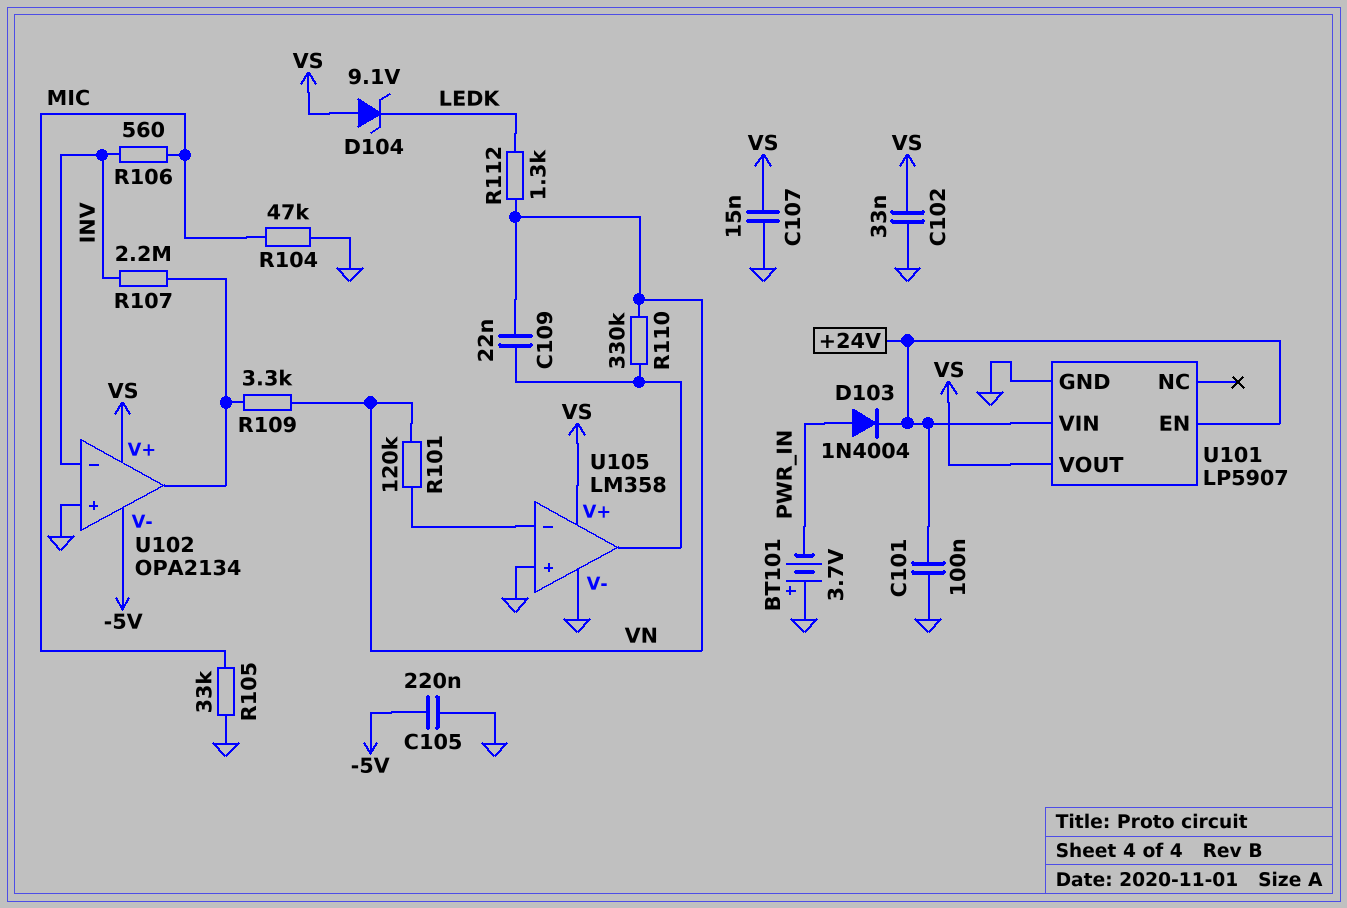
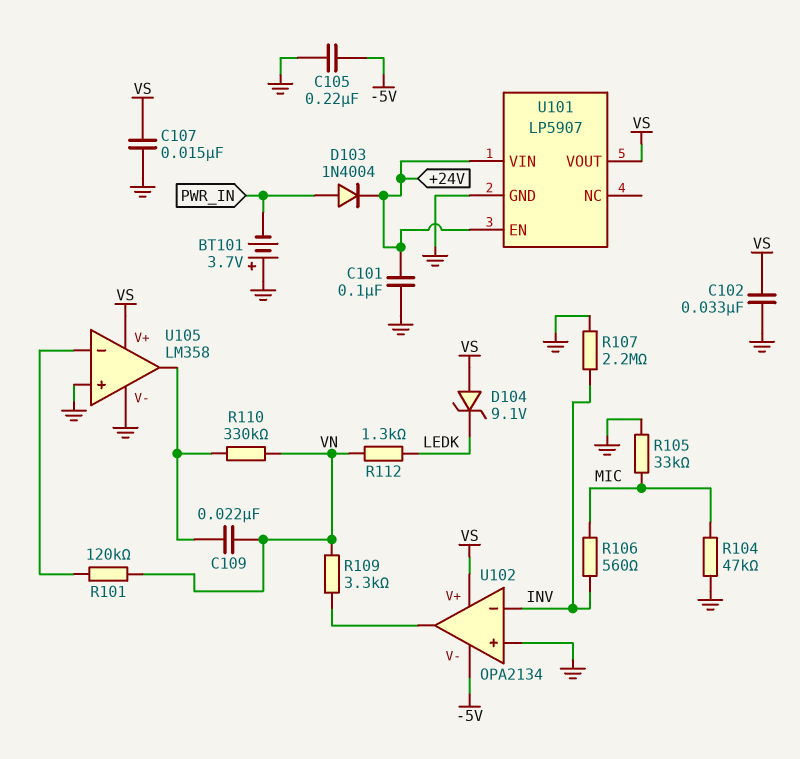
R107: 2.2M (INV, U102/out) -> 2.2M (GND, INV)

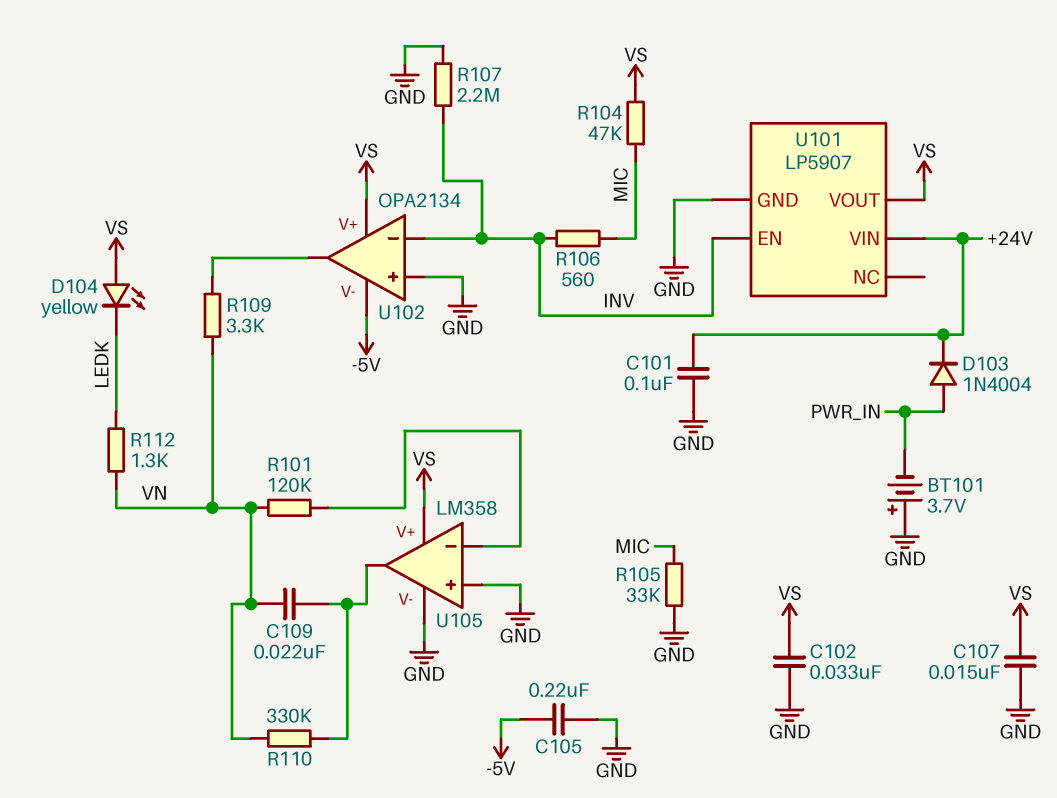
D104: zener 9.1V (A VS, K LEDK) -> LED yellow (A VS, K LEDK)
R104: 47k (GND, MIC) -> 47k (MIC, VS)
U101 pin EN: +24V -> INV

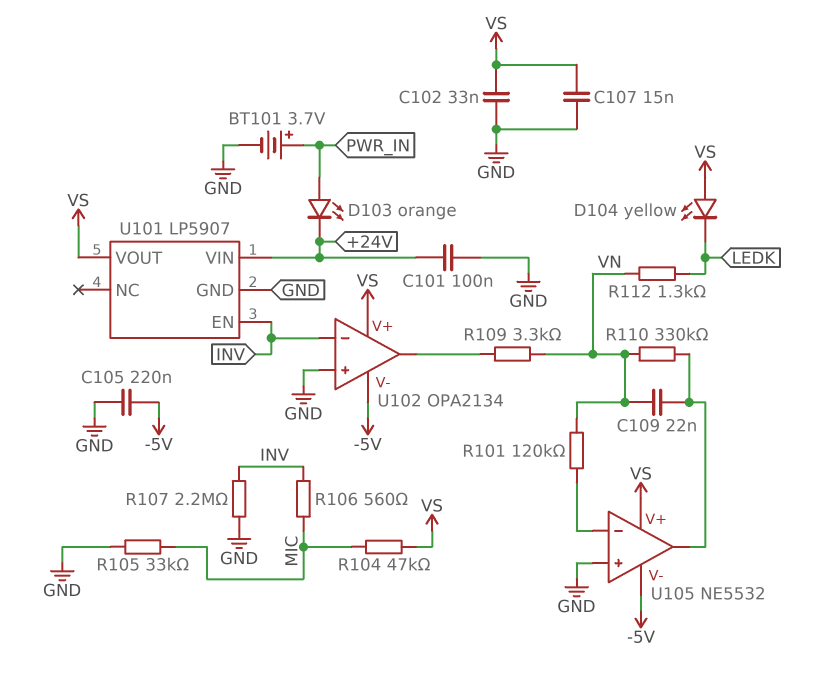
BT101: 3.7V (plus GND, minus PWR_IN) -> 3.7V (plus PWR_IN, minus GND)
D103: diode 1N4004 (A PWR_IN, K +24V) -> LED orange (A PWR_IN, K +24V)
U105: LM358 -> NE5532
U105 pin V-: GND -> -5V

